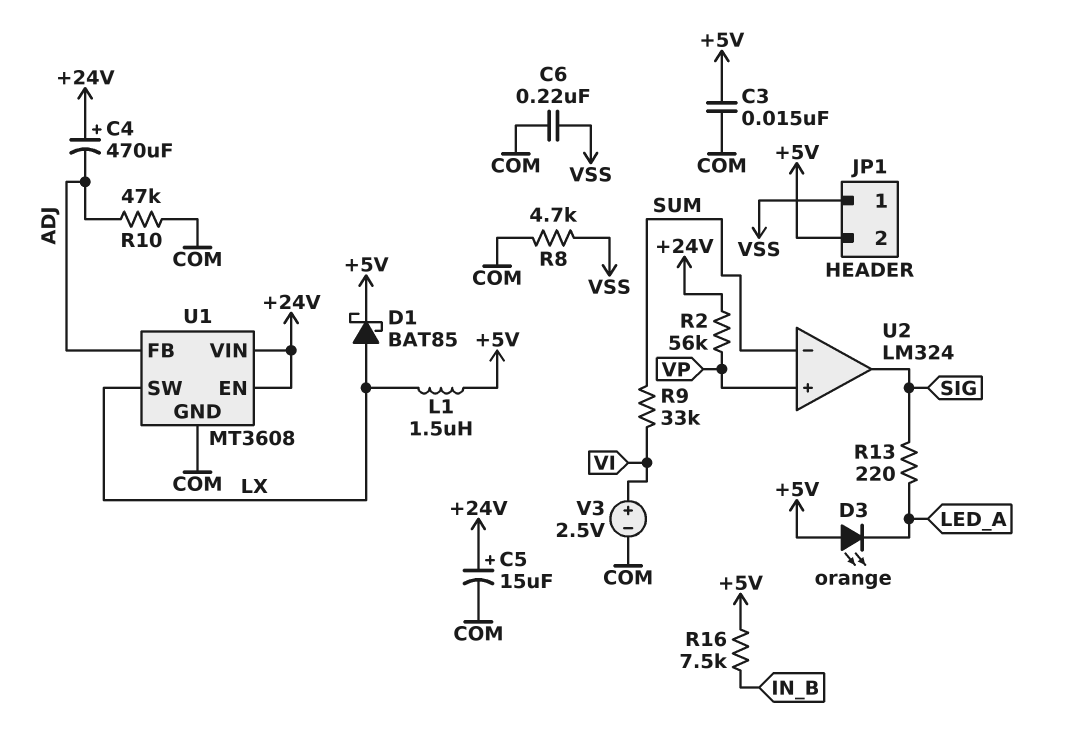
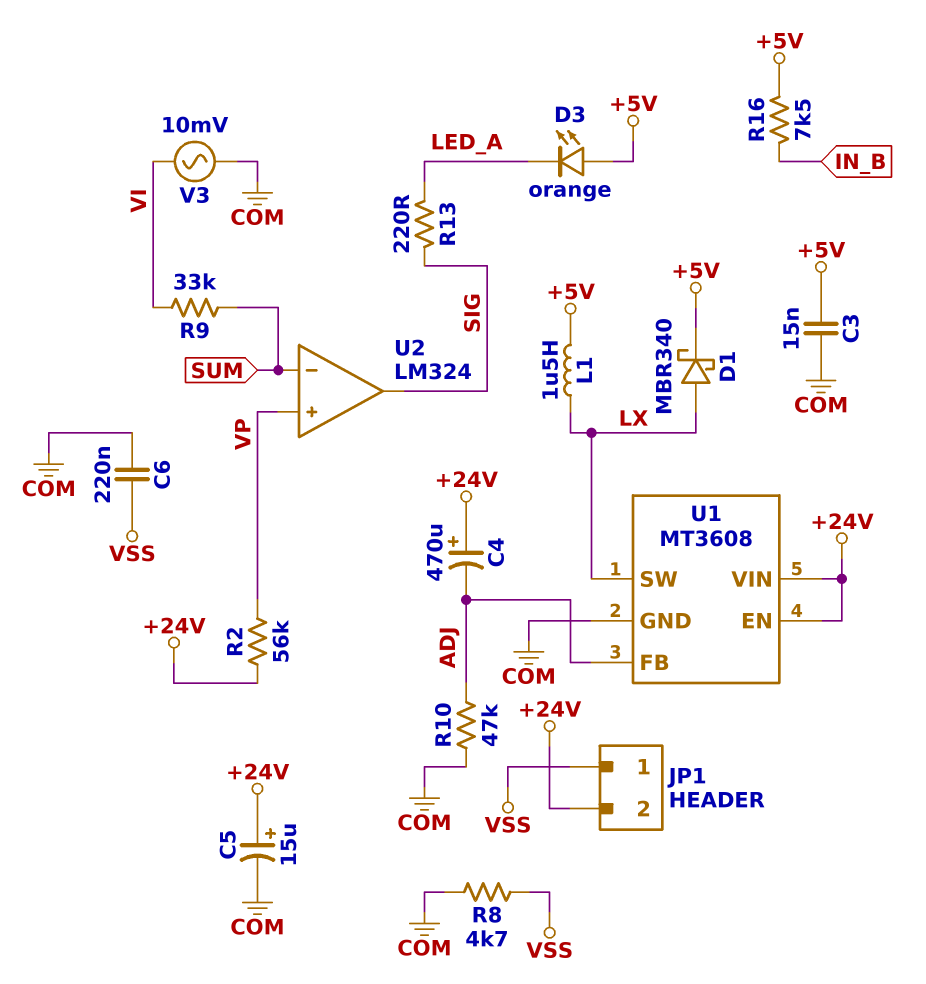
D1: schottky BAT85 (A LX, K +5V) -> schottky MBR340 (A LX, K +5V)
JP1 pin 2: +5V -> +24V
V3: 2.5V (plus VI, minus COM) -> AC 10mV (COM, VI)

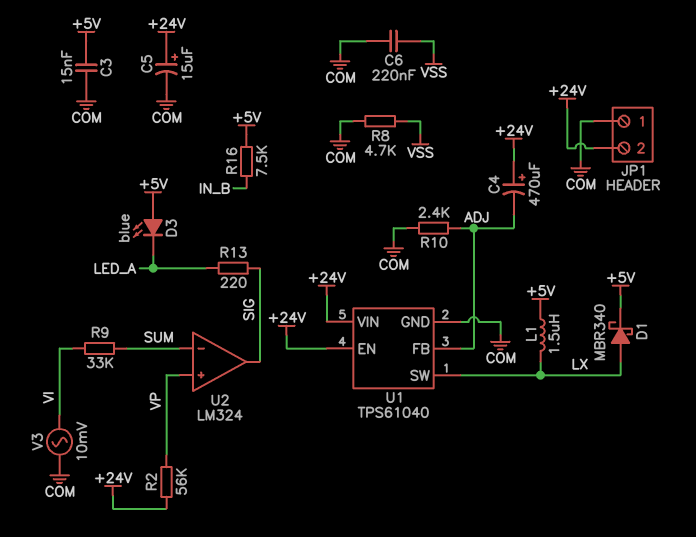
D3: LED orange (A +5V, K LED_A) -> LED blue (A +5V, K LED_A)
JP1 pin 1: VSS -> COM
R10: 47k (ADJ, COM) -> 2.4k (ADJ, COM)
U1: MT3608 -> TPS61040

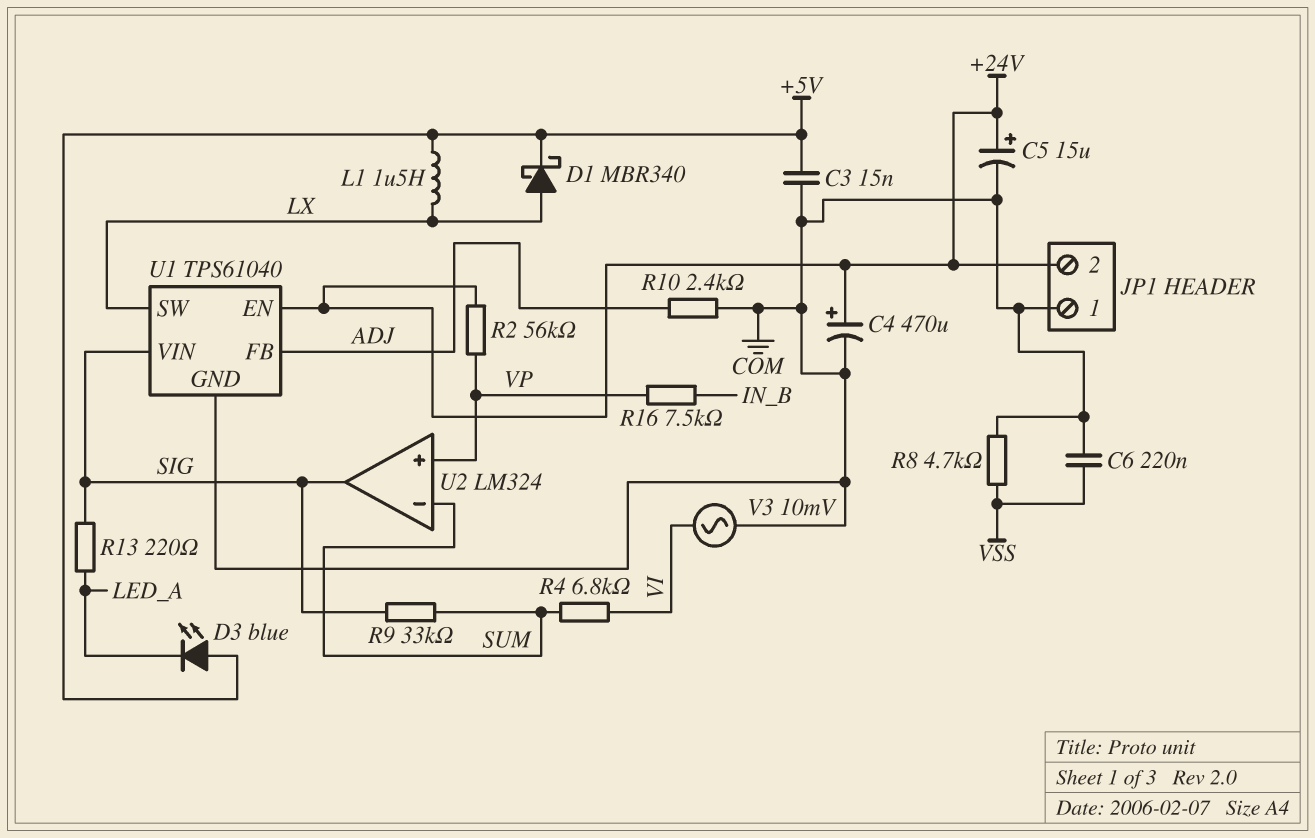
C4: 470uF (plus +24V, minus ADJ) -> 470uF (plus +24V, minus COM)
R4: none -> 6.8k (SUM, VI)
R9: 33k (SUM, VI) -> 33k (SIG, SUM)
R16: 7.5k (+5V, IN_B) -> 7.5k (IN_B, VP)
U1 pin VIN: +24V -> SIG

